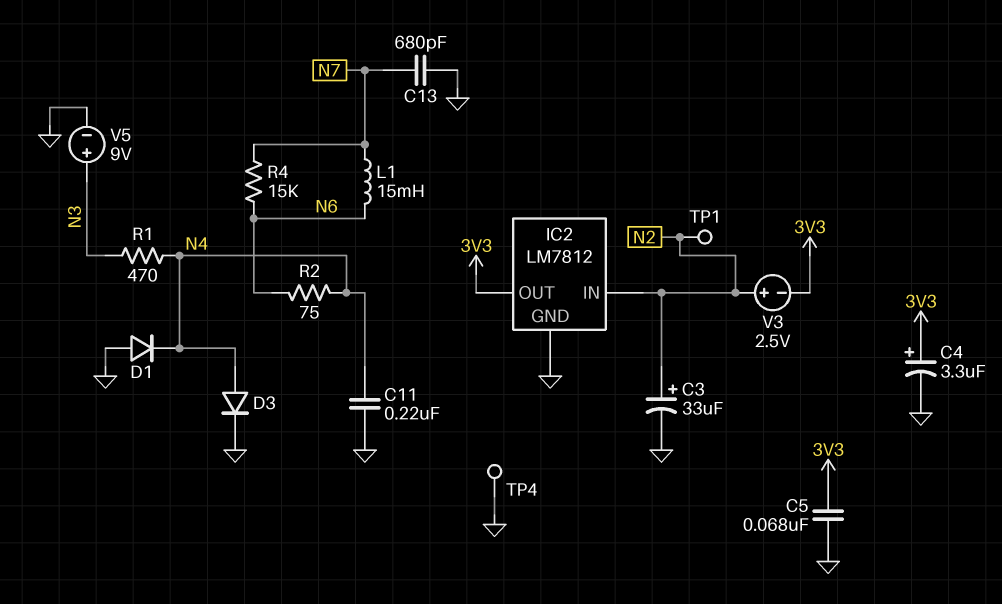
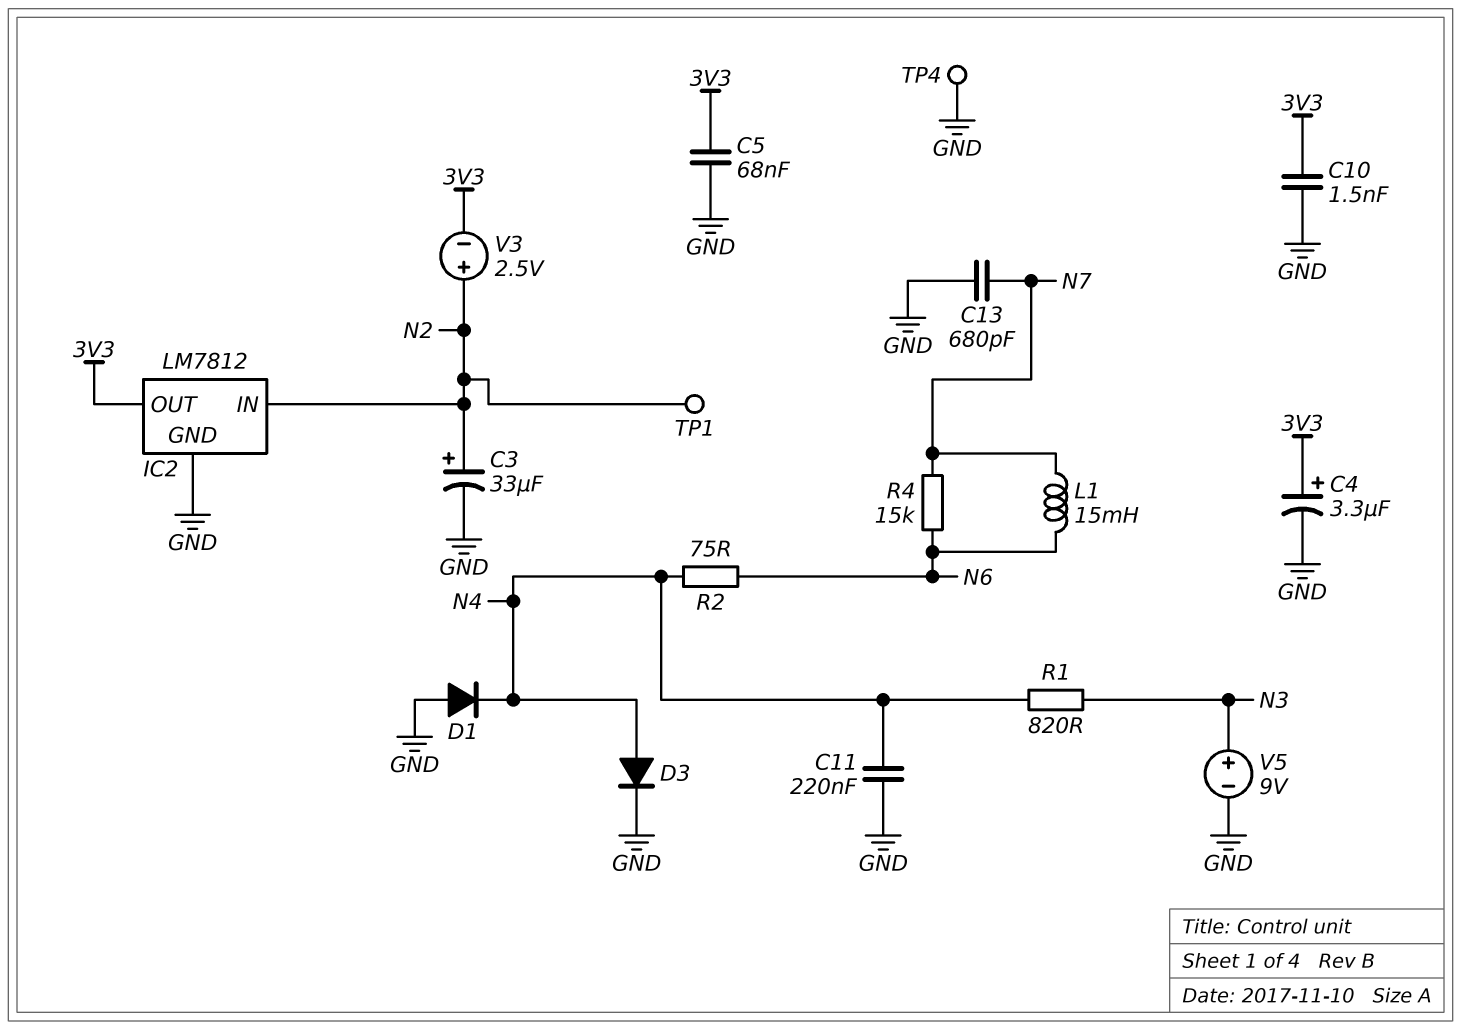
C10: none -> 1.5nF (3V3, GND)
R1: 470 (N3, N4) -> 820 (N3, N4)

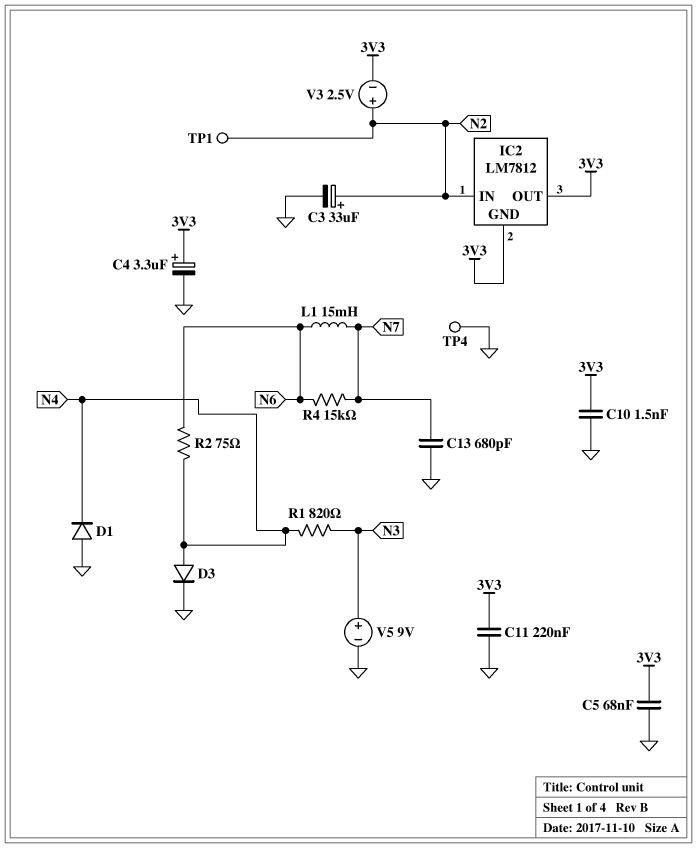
C11: 220nF (GND, N4) -> 220nF (3V3, GND)
IC2 pin GND: GND -> 3V3

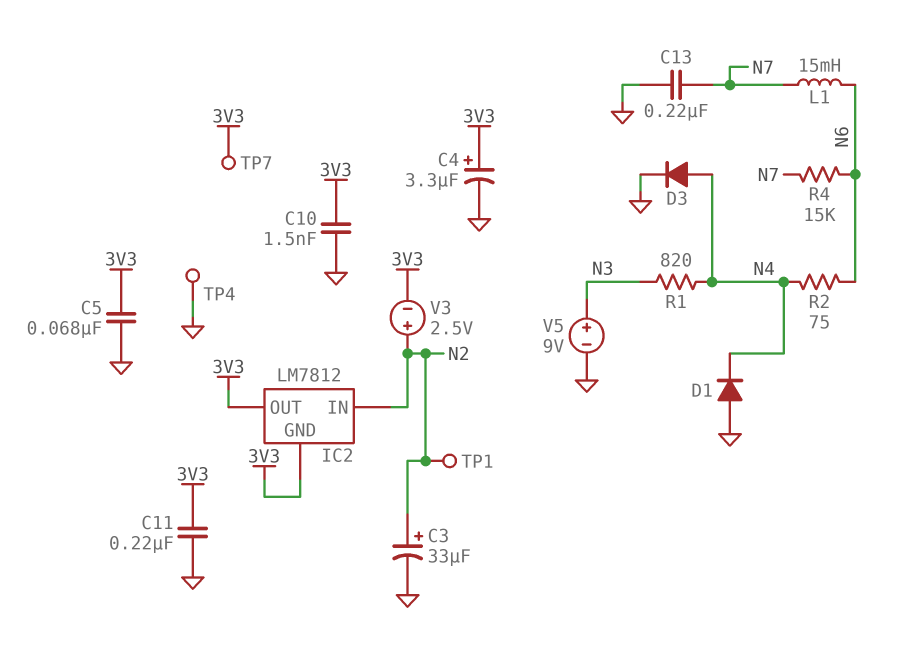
C13: 680pF (GND, N7) -> 220nF (GND, N7)
TP7: none -> test point (3V3)

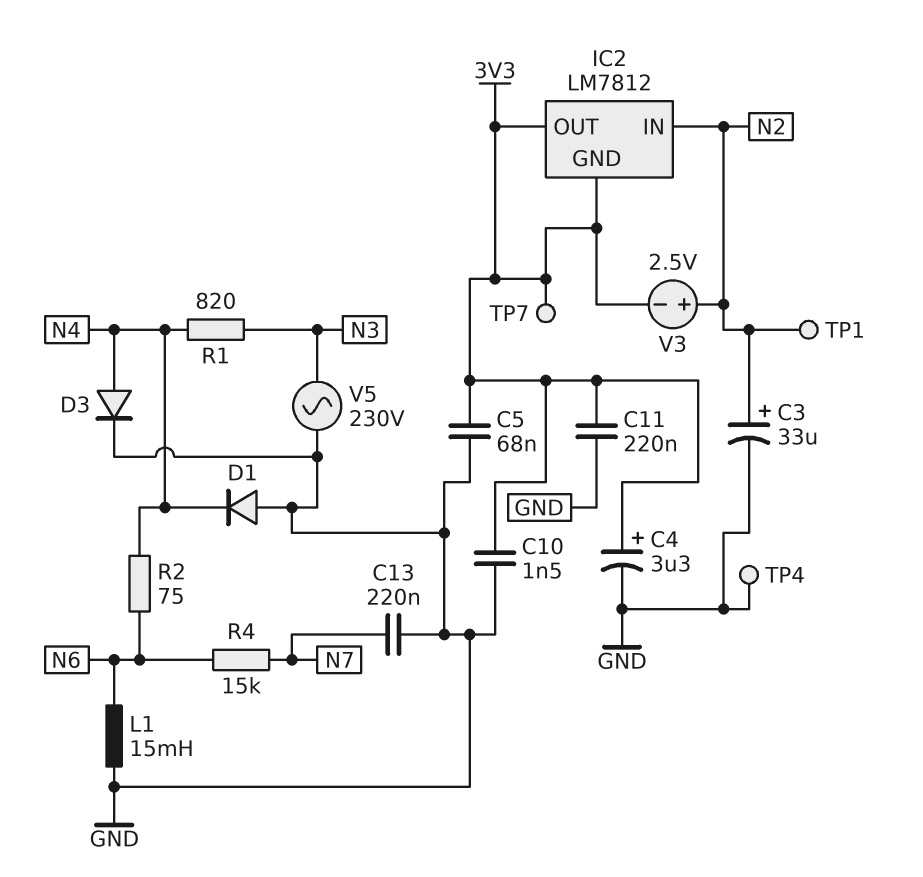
L1: 15mH (N6, N7) -> 15mH (GND, N6)
V5: 9V (plus N3, minus GND) -> AC 230V (GND, N3)

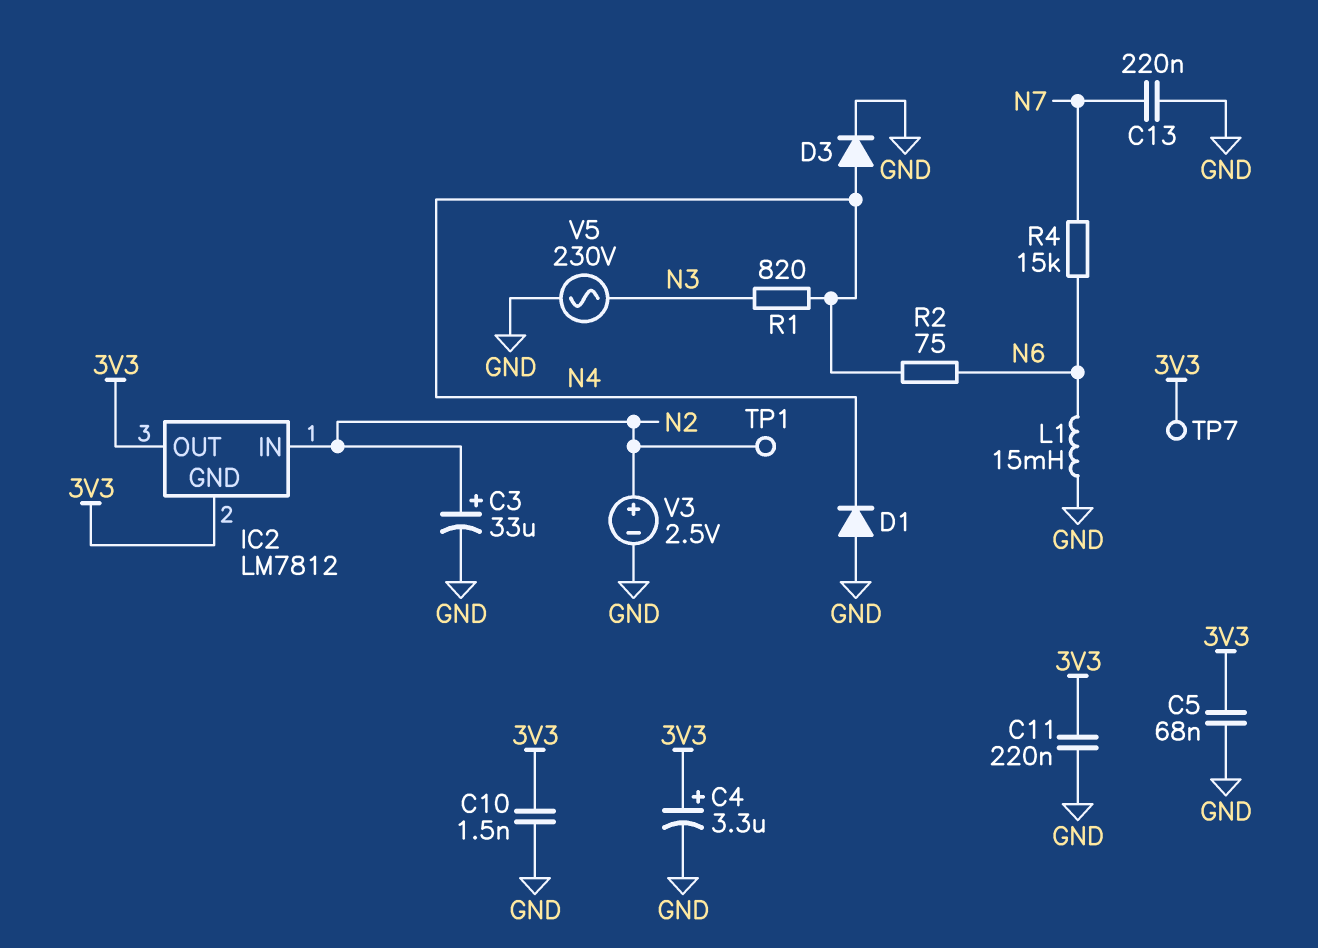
TP4: test point (GND) -> none
V3: 2.5V (plus N2, minus 3V3) -> 2.5V (plus N2, minus GND)

